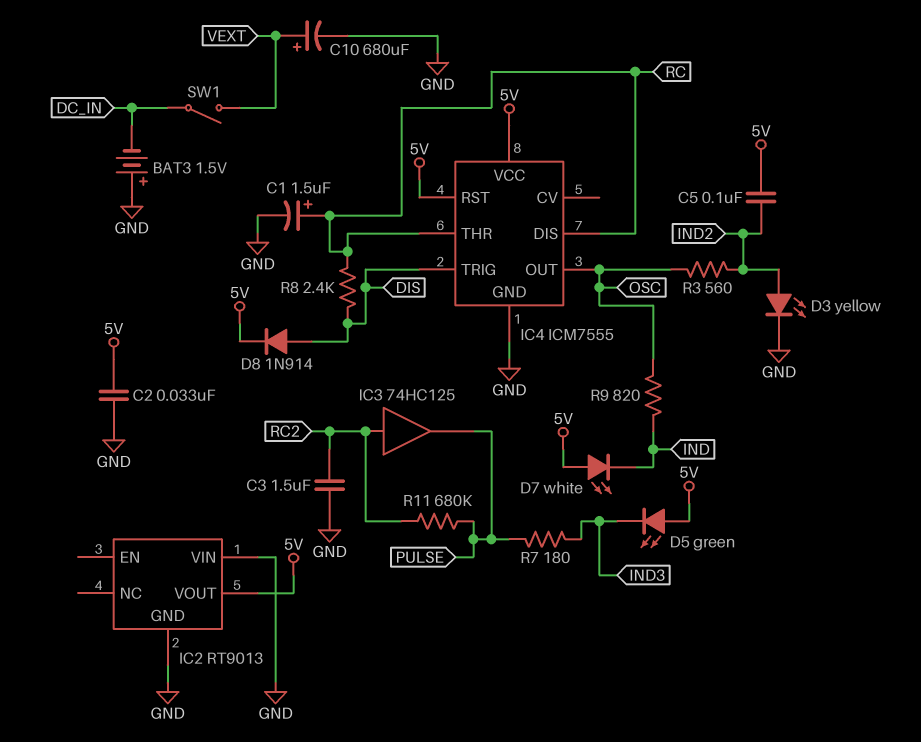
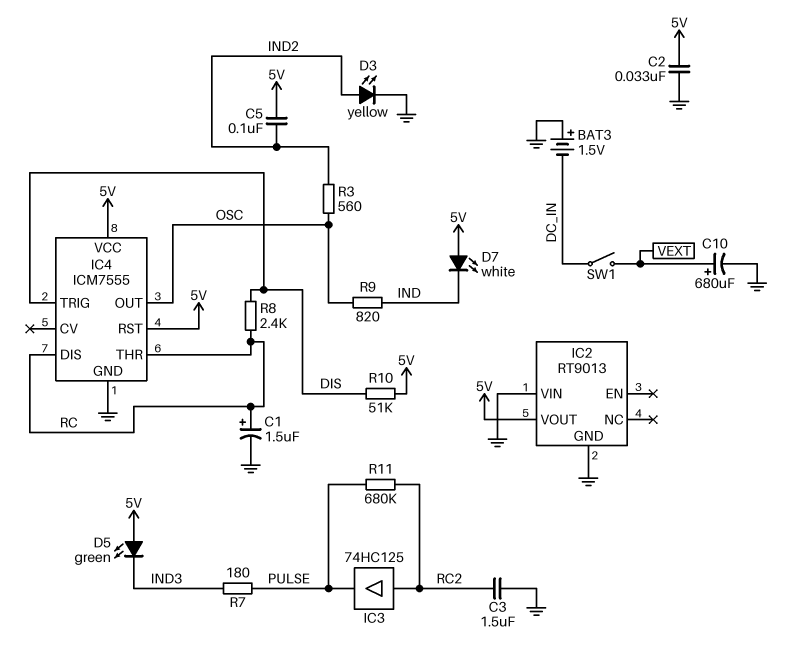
D8: diode 1N914 (A DIS, K 5V) -> none
R10: none -> 51k (5V, DIS)

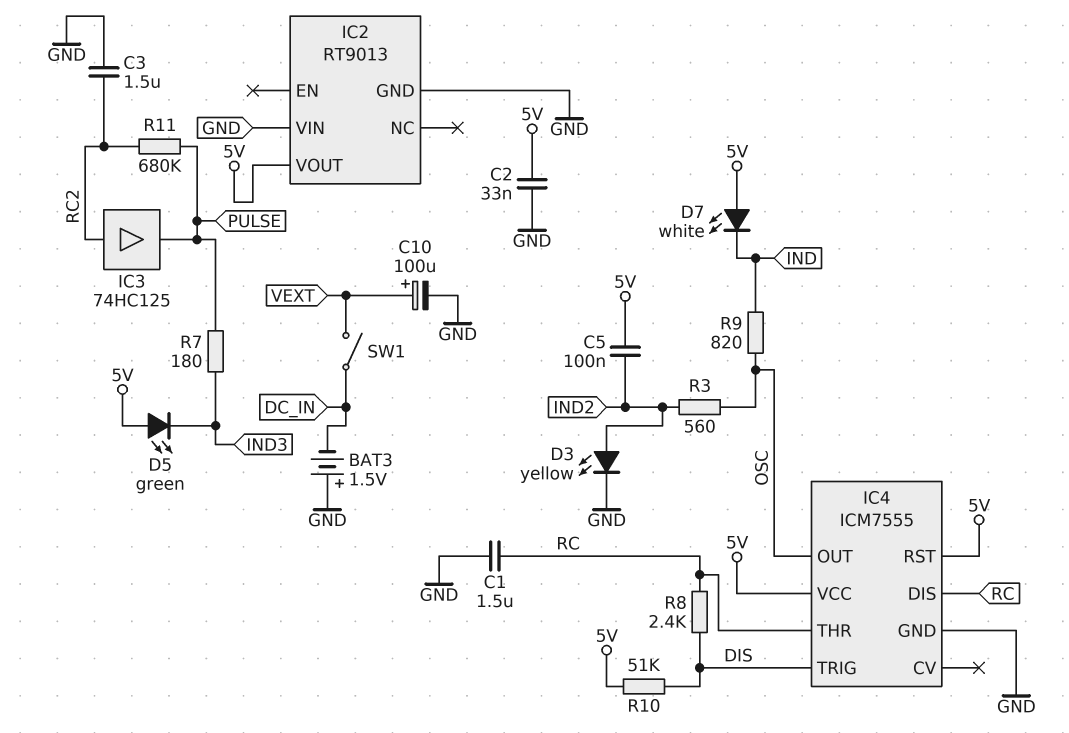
C1: 1.5uF (plus RC, minus GND) -> 1.5uF (GND, RC)
C10: 680uF (plus VEXT, minus GND) -> 100uF (plus VEXT, minus GND)

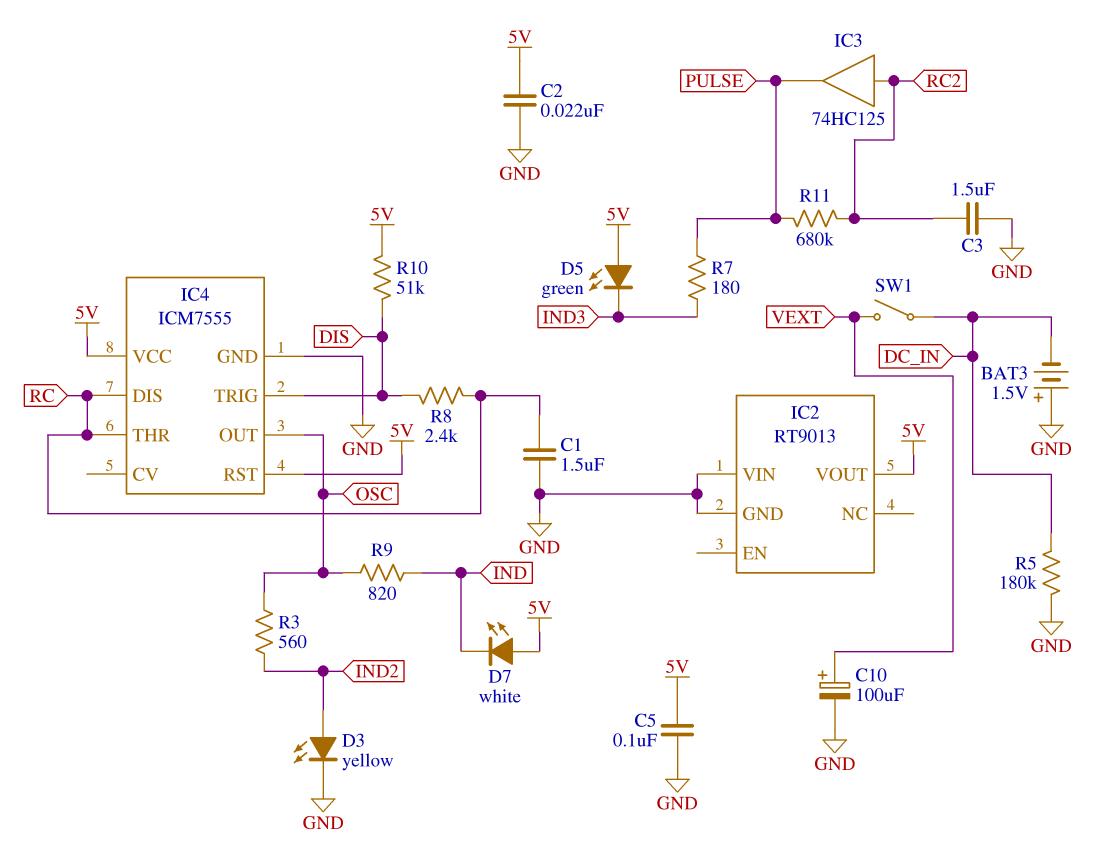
C2: 33nF (5V, GND) -> 22nF (5V, GND)
C5: 100nF (5V, IND2) -> 100nF (5V, GND)
R5: none -> 180k (DC_IN, GND)

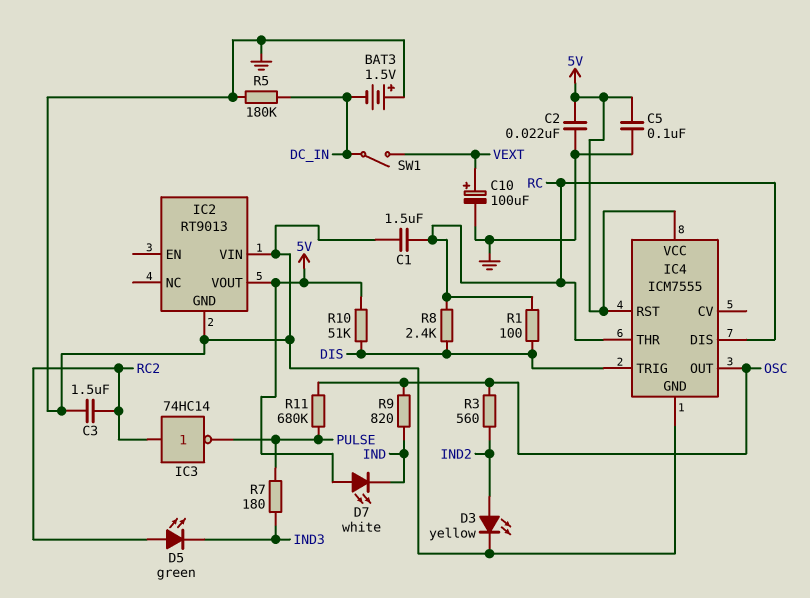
D5: LED green (A 5V, K IND3) -> LED green (A RC2, K IND3)
IC3: buffer 74HC125 (in RC2, out PULSE) -> NOT 74HC14 (in RC2, out PULSE)
R1: none -> 100 (DIS, RC)
R11: 680k (PULSE, RC2) -> 680k (OSC, PULSE)

